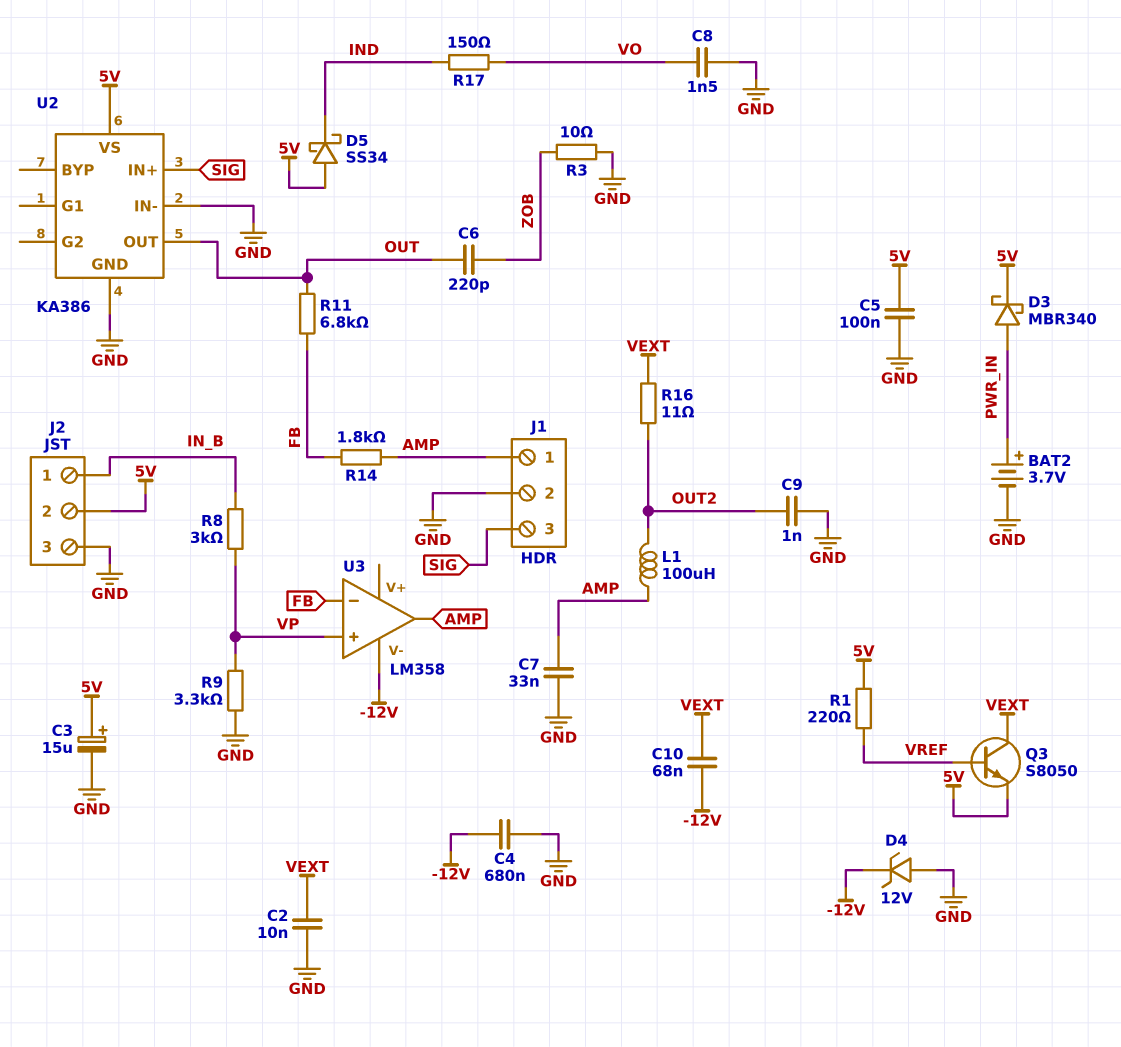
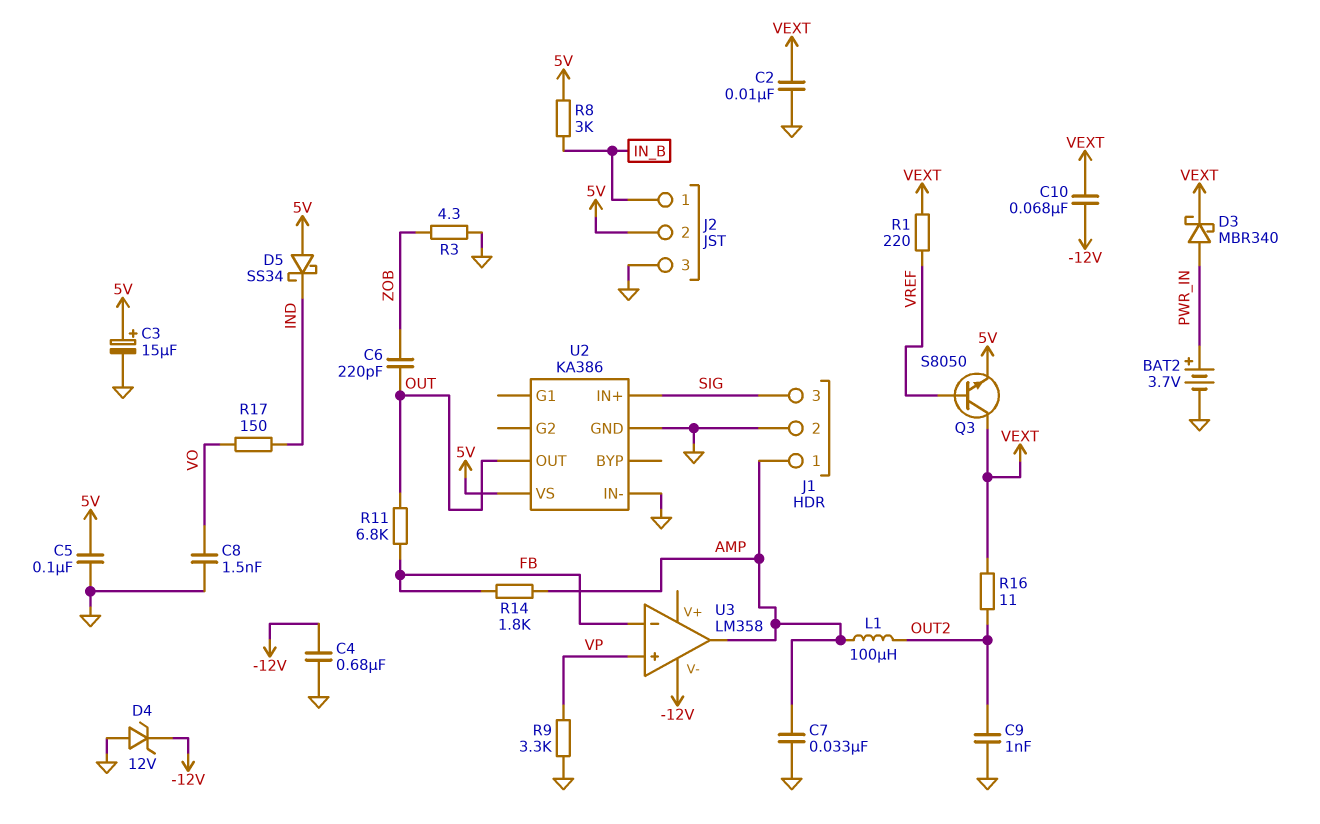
D3: schottky MBR340 (A PWR_IN, K 5V) -> schottky MBR340 (A PWR_IN, K VEXT)
R1: 220 (5V, VREF) -> 220 (VEXT, VREF)
R3: 10 (GND, ZOB) -> 4.3 (GND, ZOB)
R8: 3k (IN_B, VP) -> 3k (5V, IN_B)

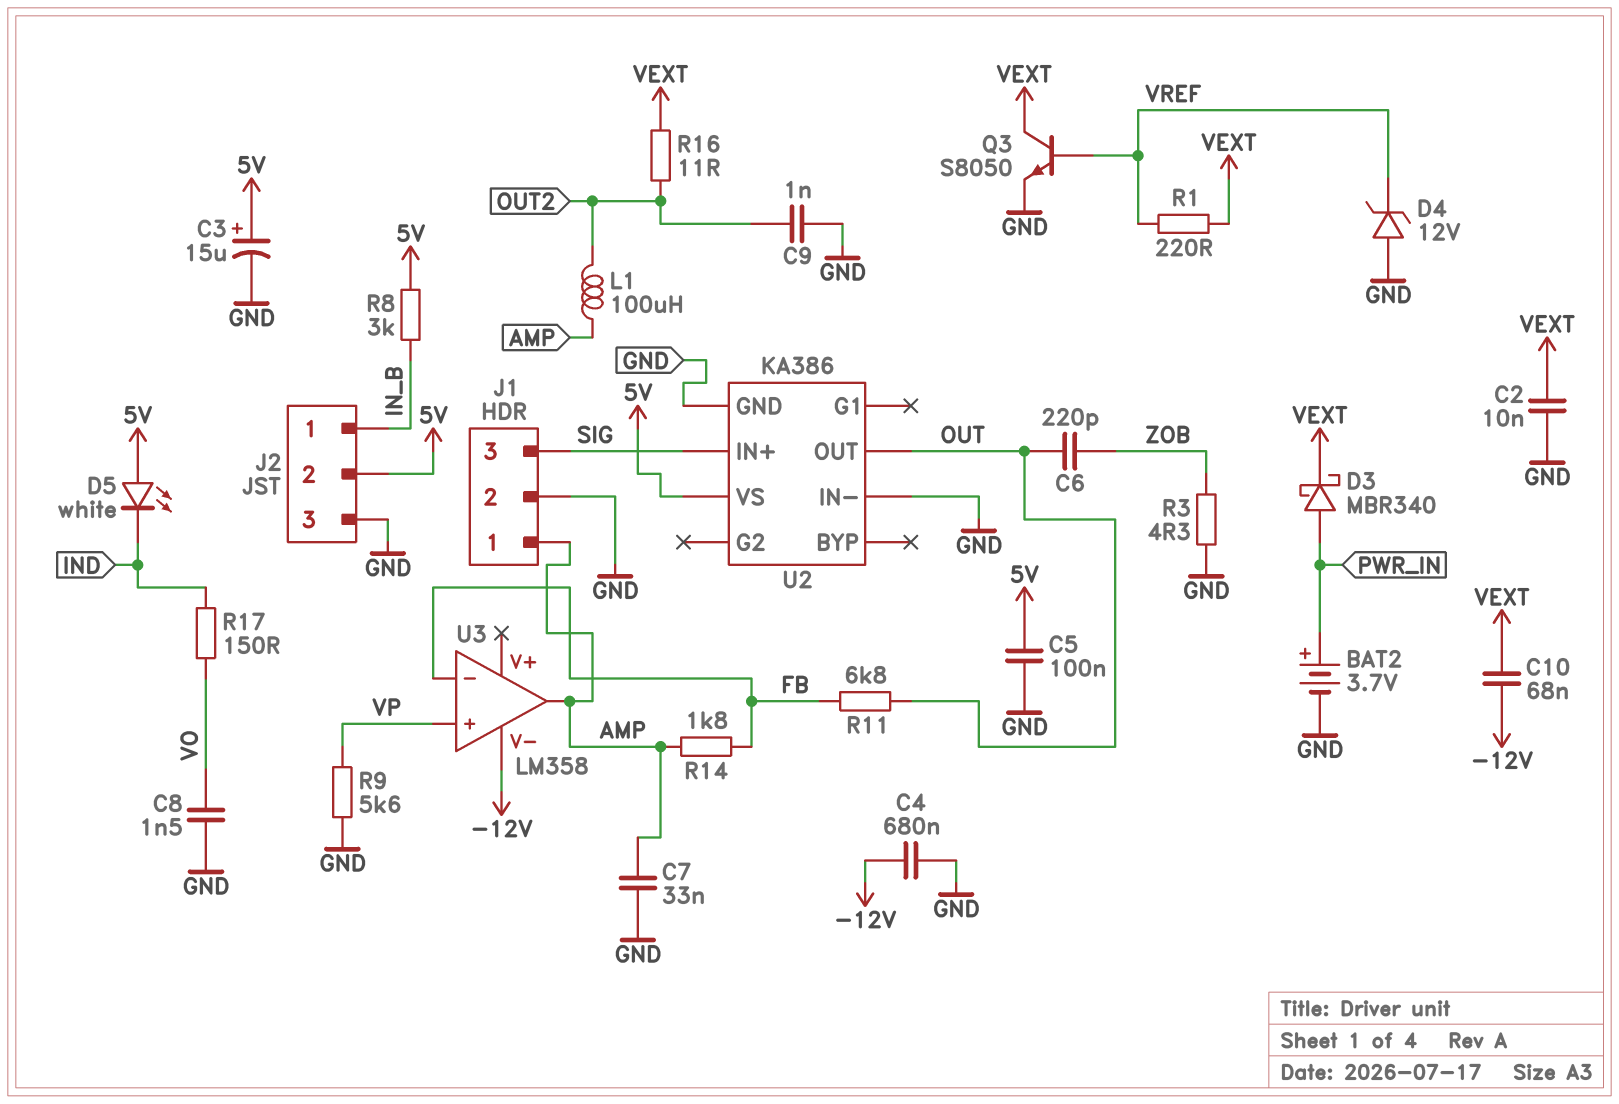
D4: zener 12V (A GND, K -12V) -> zener 12V (A GND, K VREF)
D5: schottky SS34 (A 5V, K IND) -> LED white (A 5V, K IND)
Q3: NPN S8050 (B VREF, C VEXT, E 5V) -> NPN S8050 (B VREF, C VEXT, E GND)
R9: 3.3k (GND, VP) -> 5.6k (GND, VP)

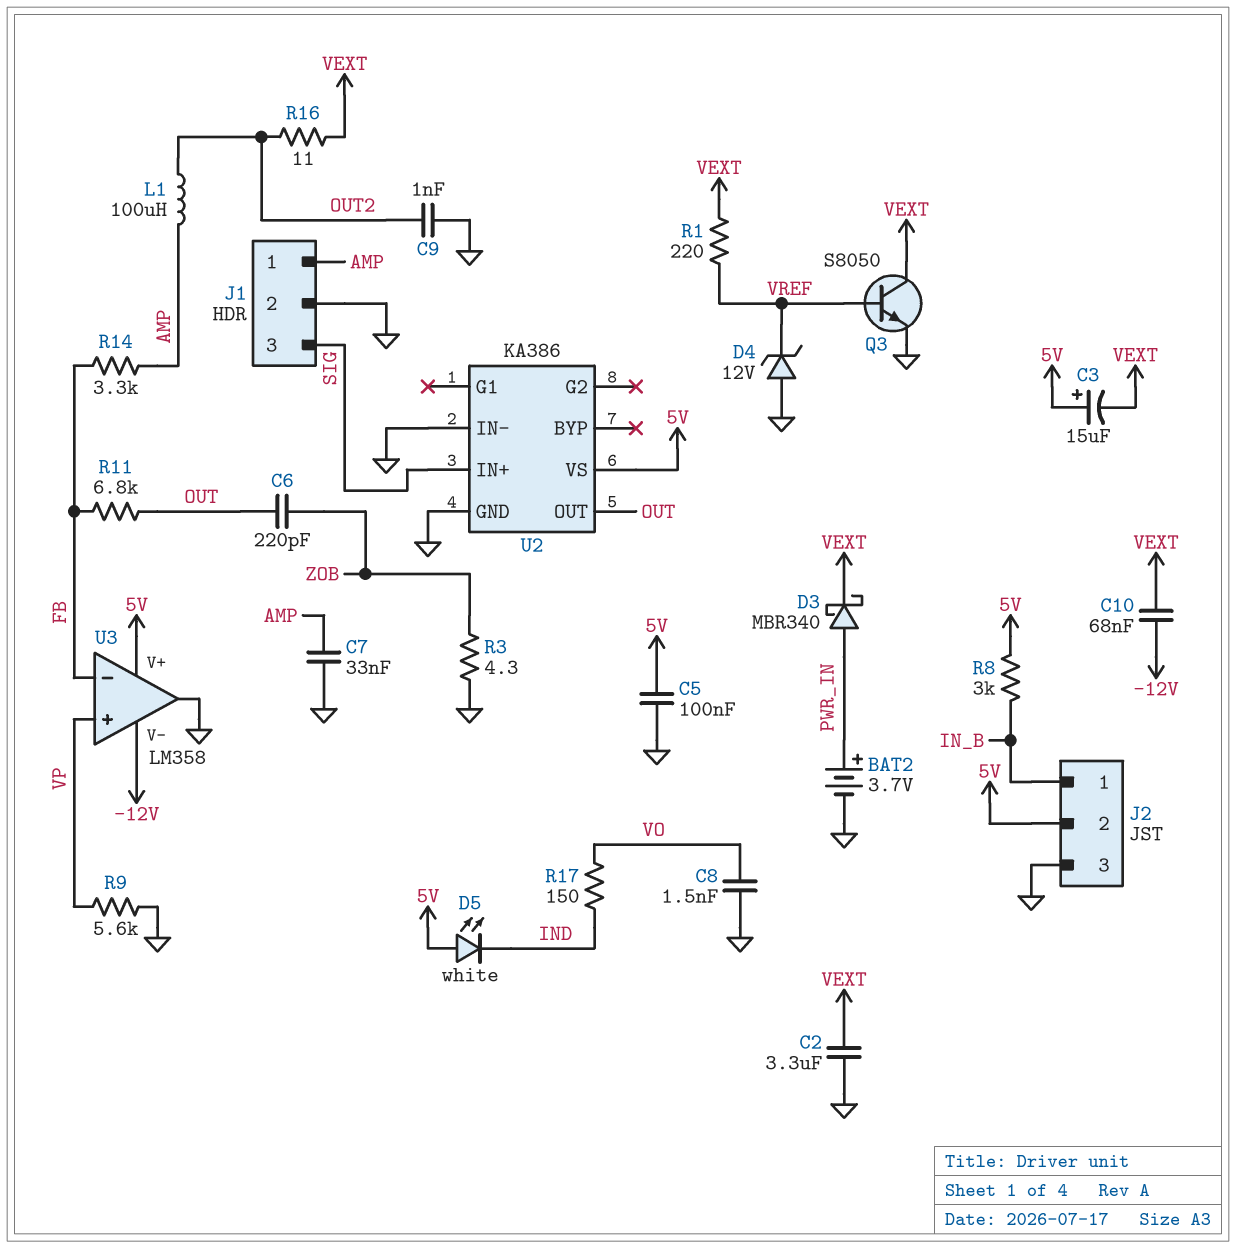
C2: 10nF (GND, VEXT) -> 3.3uF (GND, VEXT)
C3: 15uF (plus 5V, minus GND) -> 15uF (plus 5V, minus VEXT)
C4: 680nF (-12V, GND) -> none
R14: 1.8k (AMP, FB) -> 3.3k (AMP, FB)
U3 pin V+: none -> 5V
U3 pin out: AMP -> GND

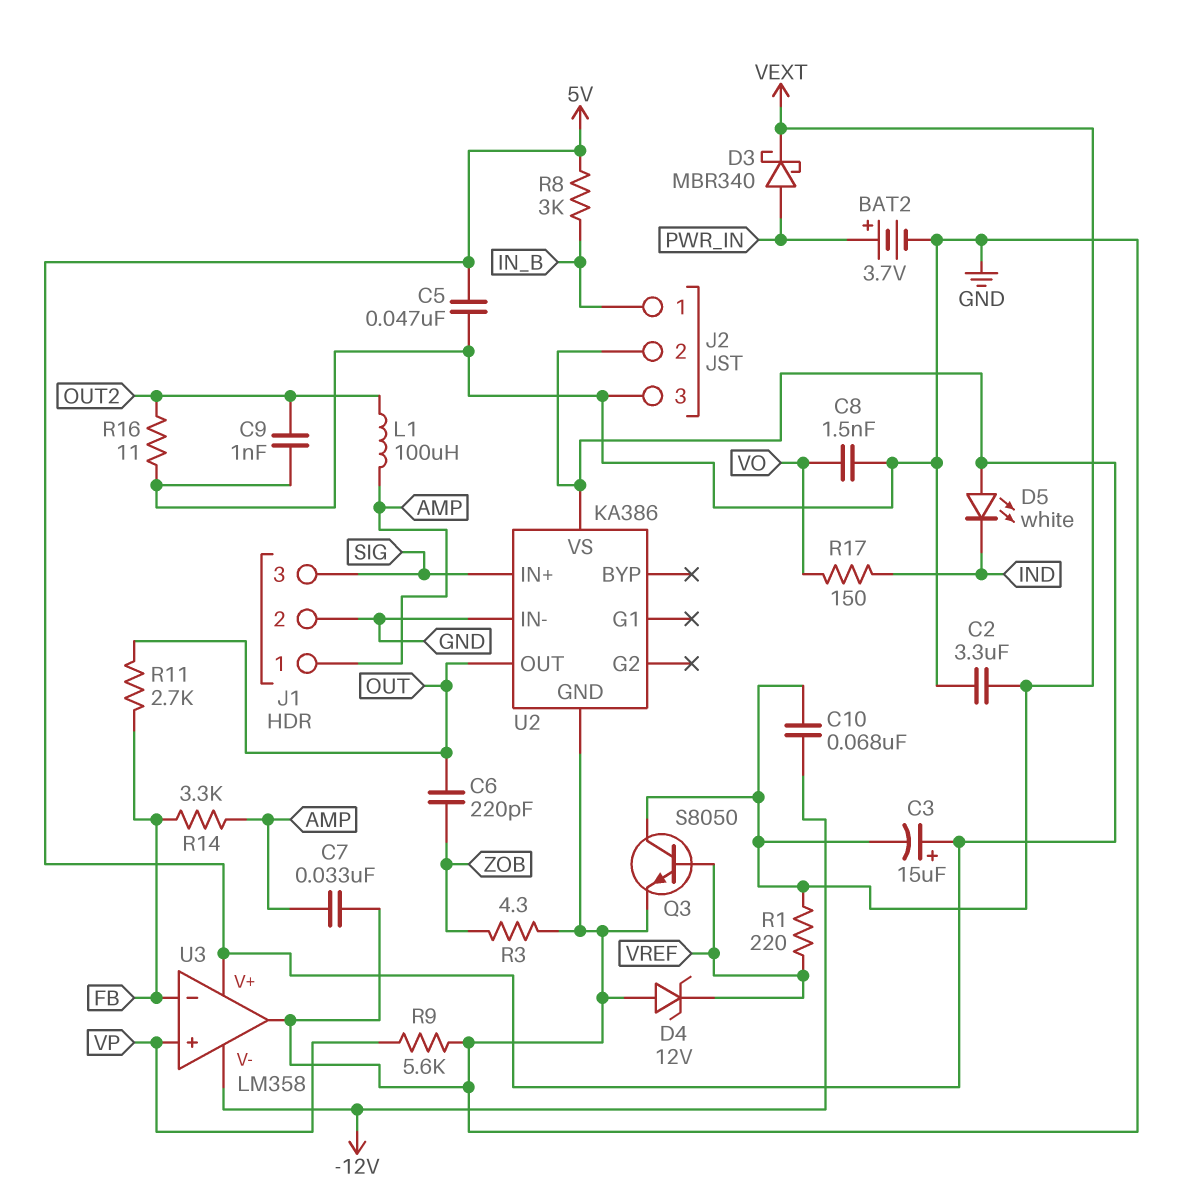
C5: 100nF (5V, GND) -> 47nF (5V, GND)
R11: 6.8k (FB, OUT) -> 2.7k (FB, OUT)
R16: 11 (OUT2, VEXT) -> 11 (GND, OUT2)

